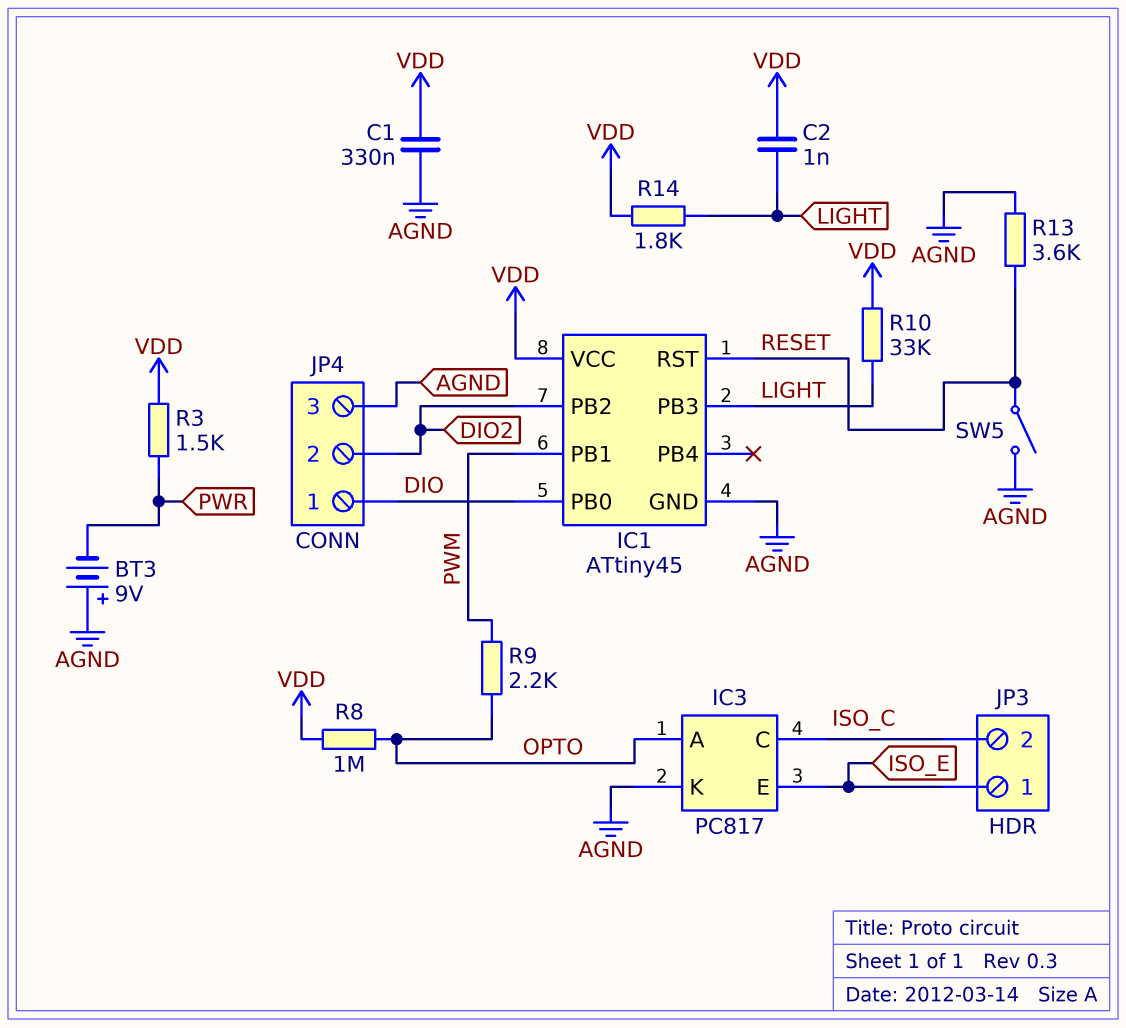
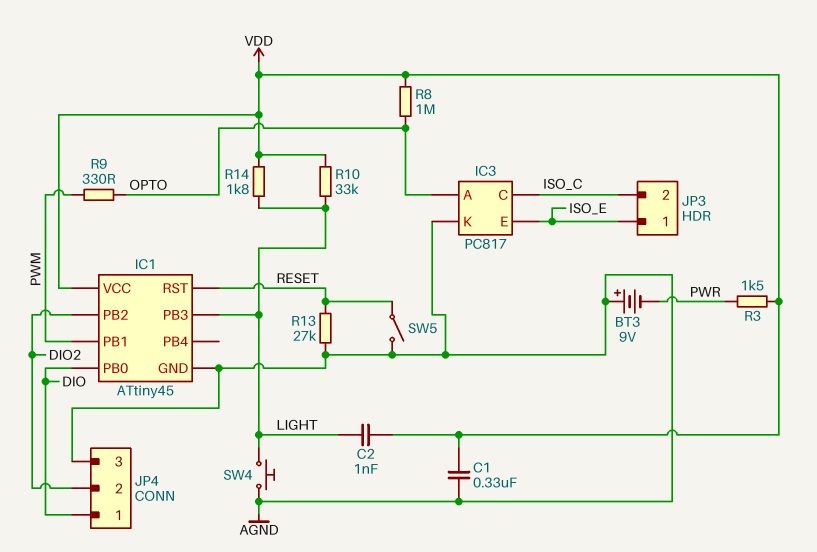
R9: 2.2k (OPTO, PWM) -> 330 (OPTO, PWM)
R13: 3.6k (AGND, RESET) -> 27k (AGND, RESET)
SW4: none -> button (AGND, LIGHT)

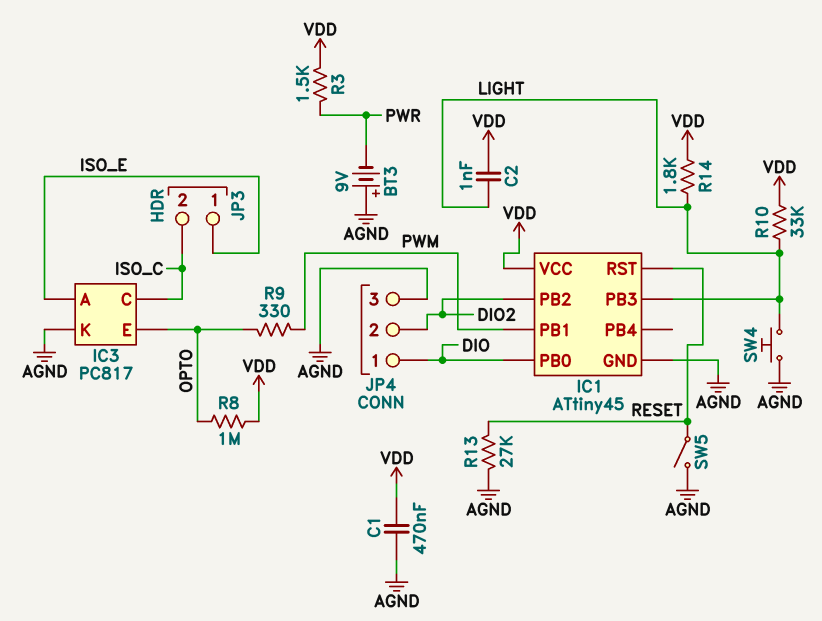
C1: 330nF (AGND, VDD) -> 470nF (AGND, VDD)
IC3 pin A: OPTO -> ISO_E
IC3 pin E: ISO_E -> OPTO

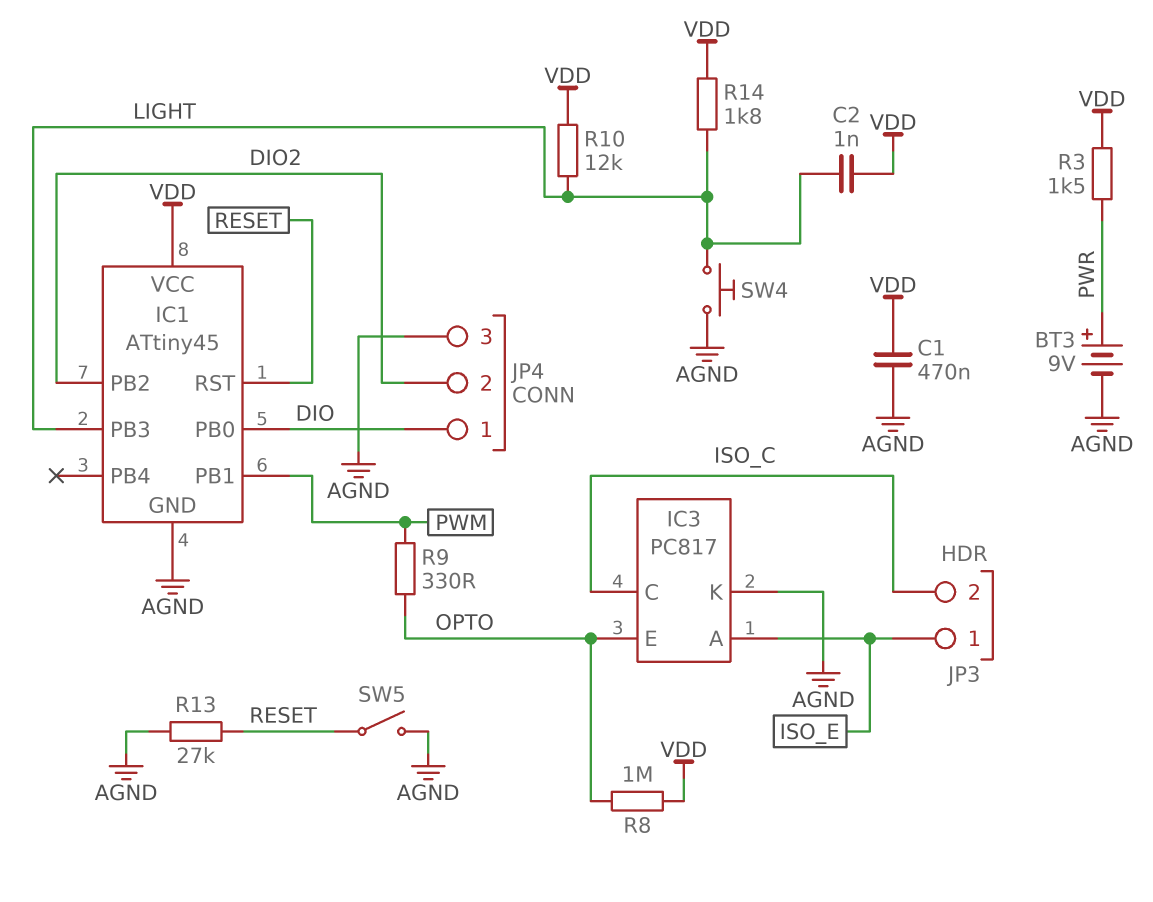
BT3: 9V (plus AGND, minus PWR) -> 9V (plus PWR, minus AGND)
R10: 33k (LIGHT, VDD) -> 12k (LIGHT, VDD)

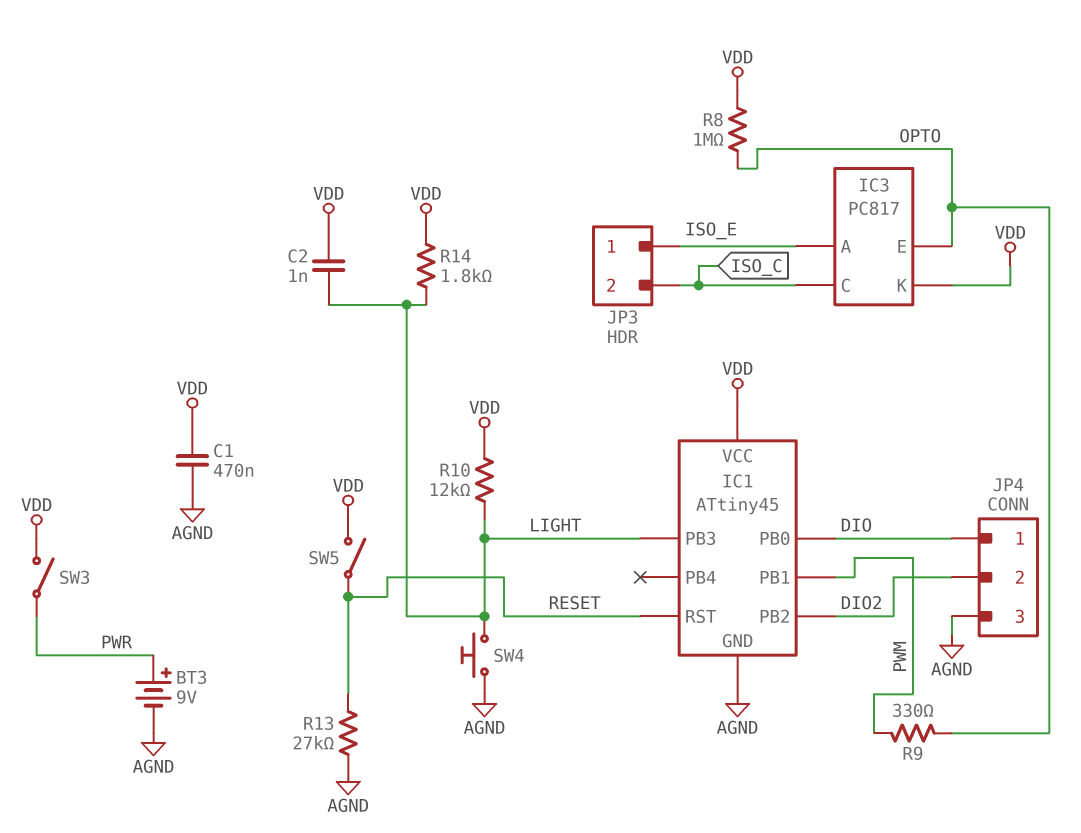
IC3 pin K: AGND -> VDD
R3: 1.5k (PWR, VDD) -> none
SW3: none -> switch (PWR, VDD)
SW5: switch (AGND, RESET) -> switch (RESET, VDD)

